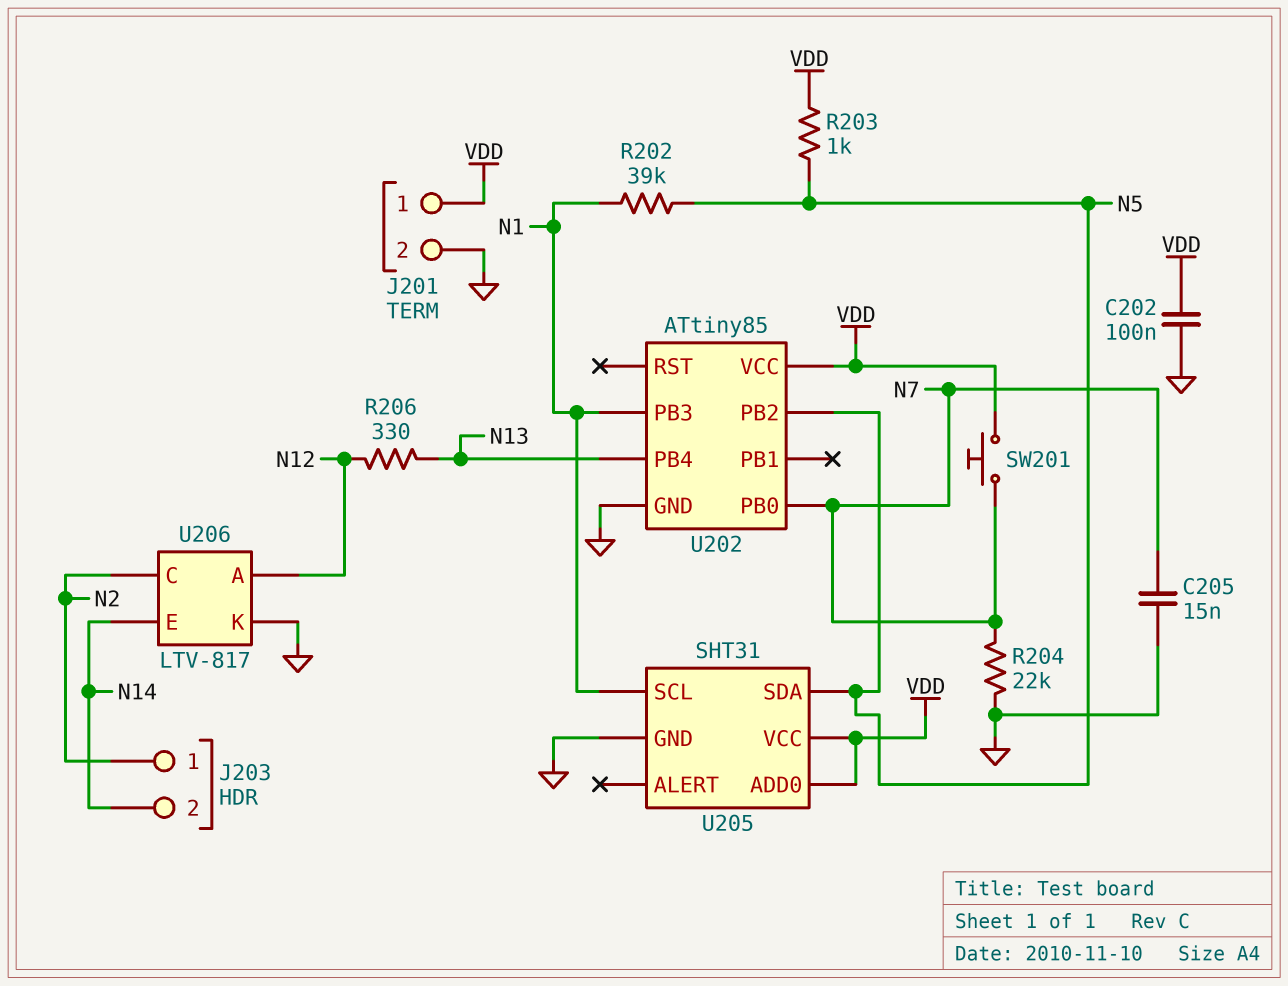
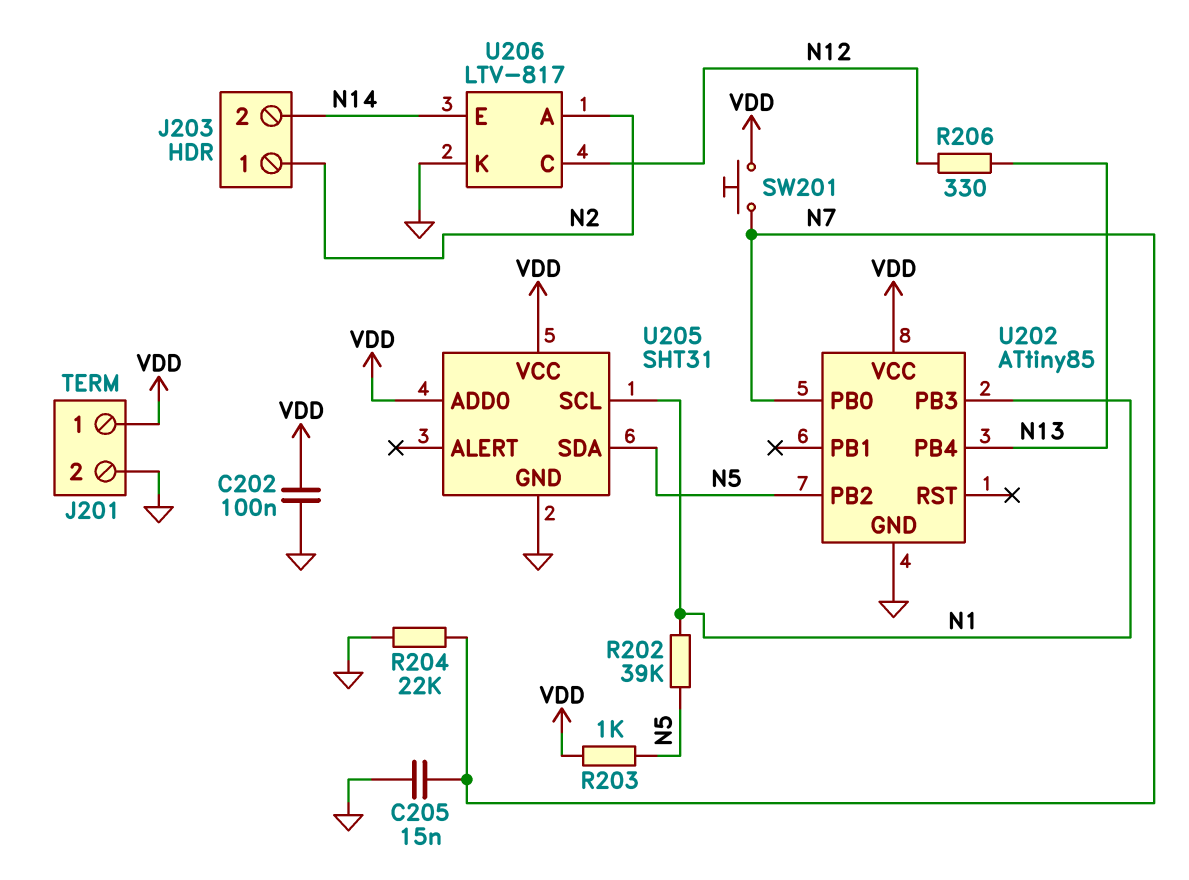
U206 pin A: N12 -> N2
U206 pin C: N2 -> N12

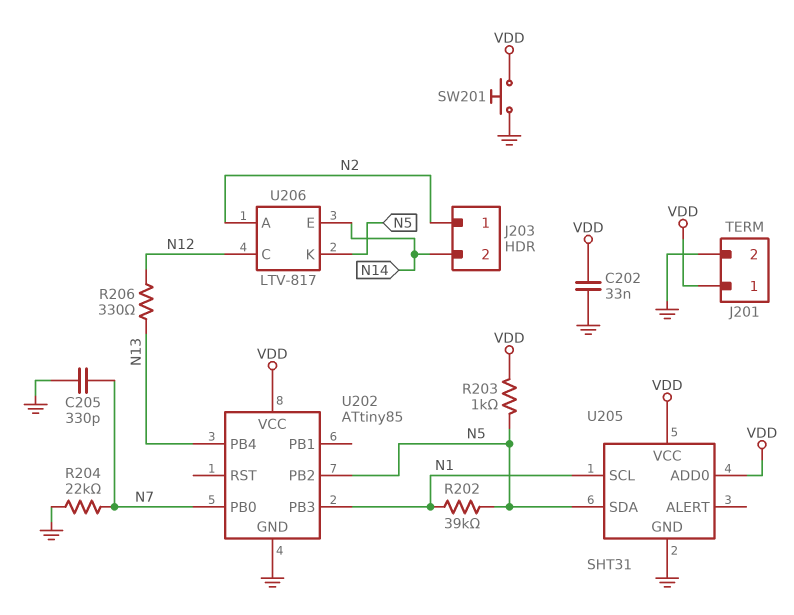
C202: 100nF (GND, VDD) -> 33nF (GND, VDD)
C205: 15nF (GND, N7) -> 330pF (GND, N7)
SW201: button (N7, VDD) -> button (GND, VDD)
U206 pin K: GND -> N5

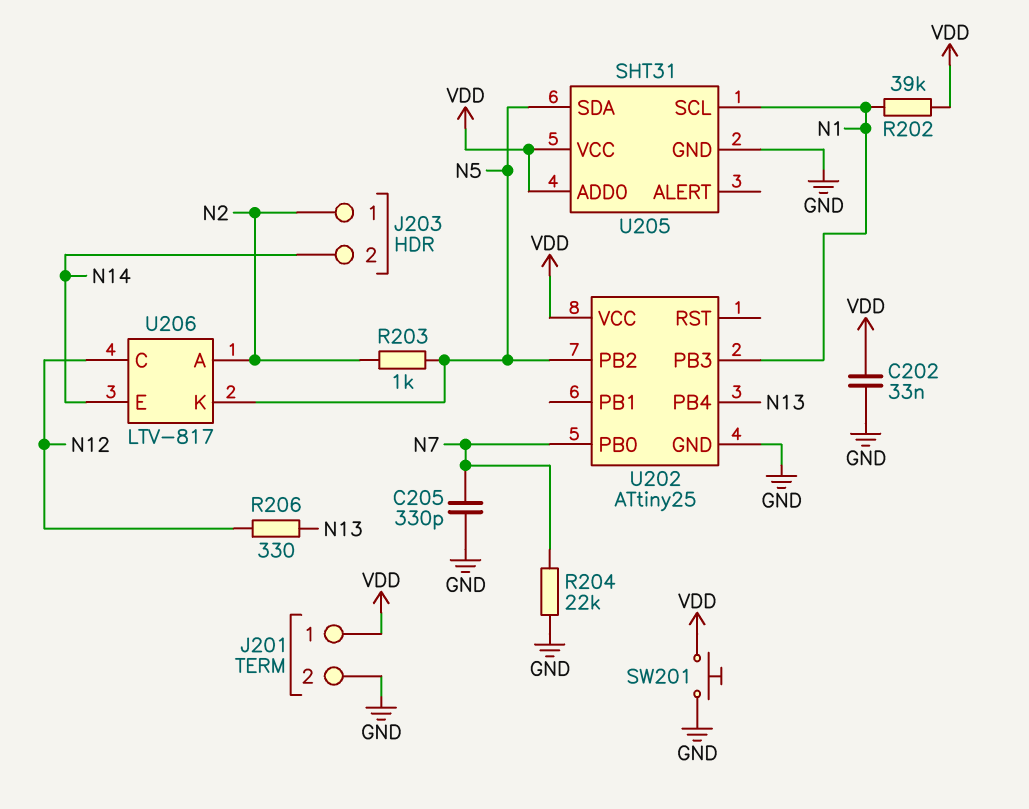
R202: 39k (N1, N5) -> 39k (N1, VDD)
R203: 1k (N5, VDD) -> 1k (N2, N5)
U202: ATtiny85 -> ATtiny25

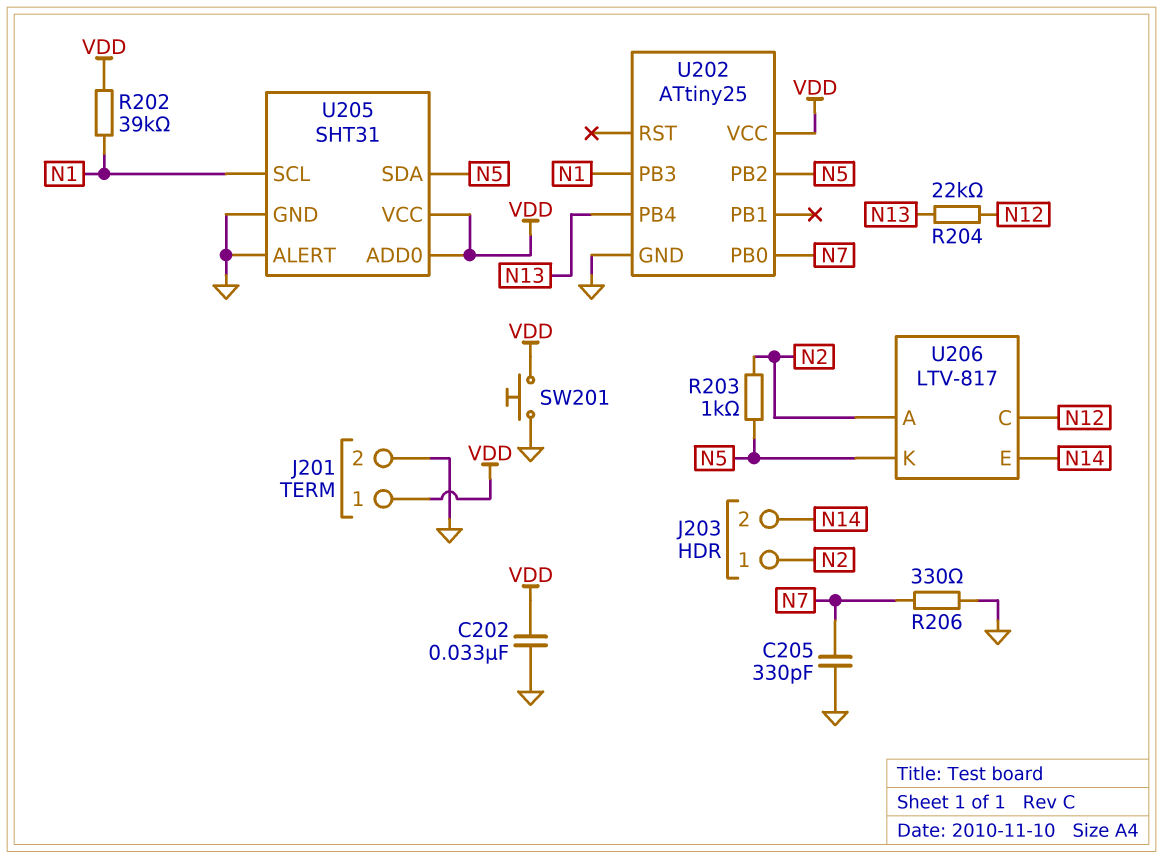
R204: 22k (GND, N7) -> 22k (N12, N13)
R206: 330 (N12, N13) -> 330 (GND, N7)
U205 pin ALERT: none -> GND

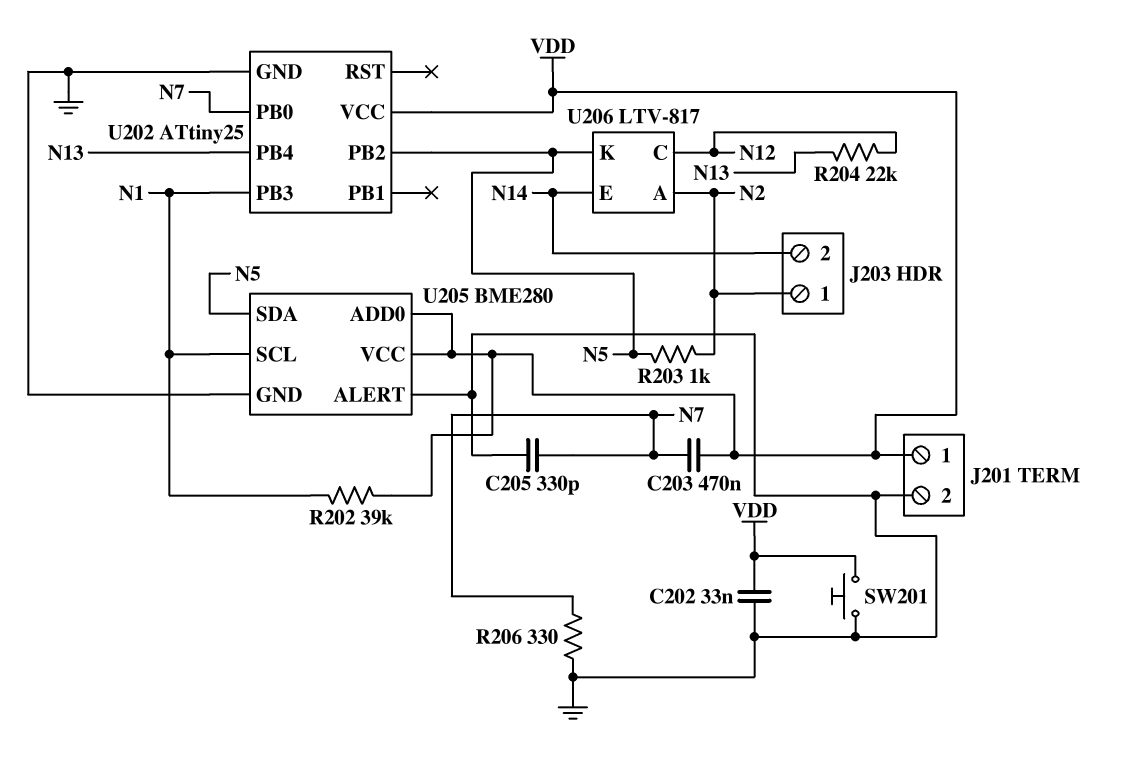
C203: none -> 470nF (N7, VDD)
U205: SHT31 -> BME280

